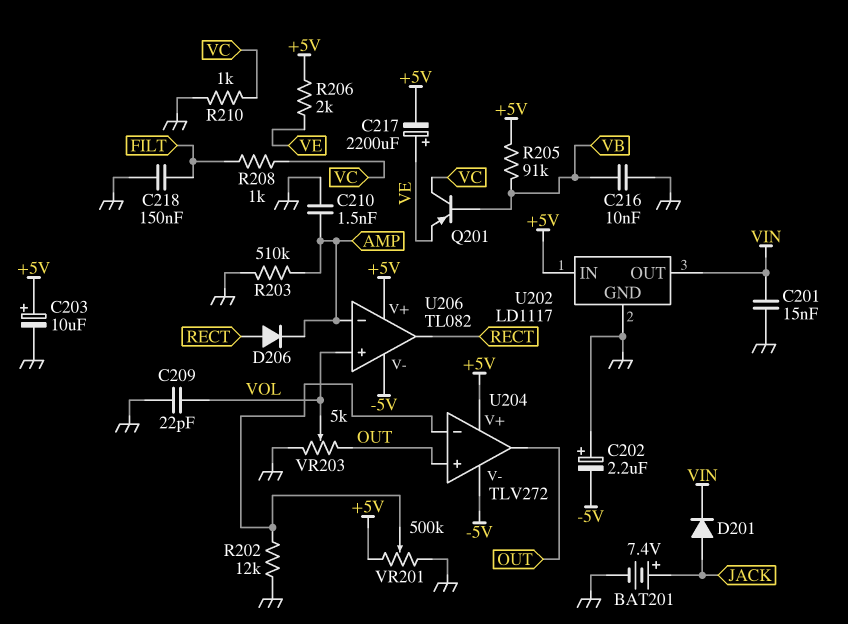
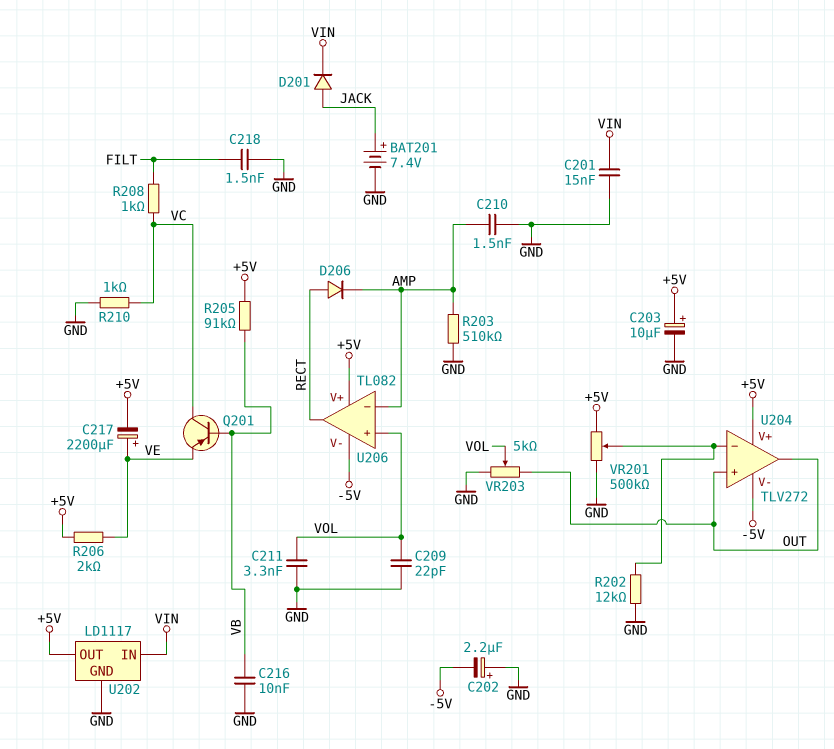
C211: none -> 3.3nF (GND, VOL)
C218: 150nF (FILT, GND) -> 1.5nF (FILT, GND)
U202 pin IN: +5V -> VIN
U202 pin OUT: VIN -> +5V

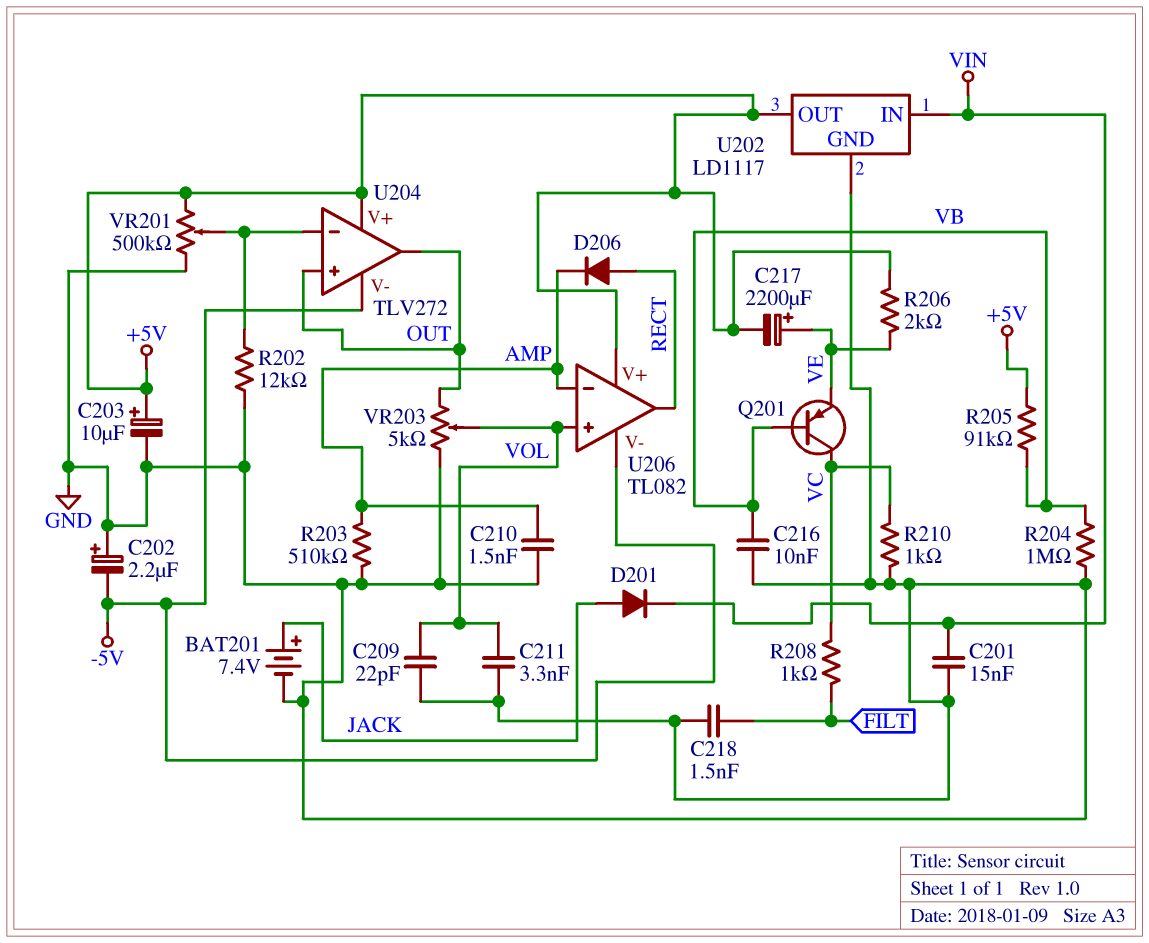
R204: none -> 1M (GND, VB)

